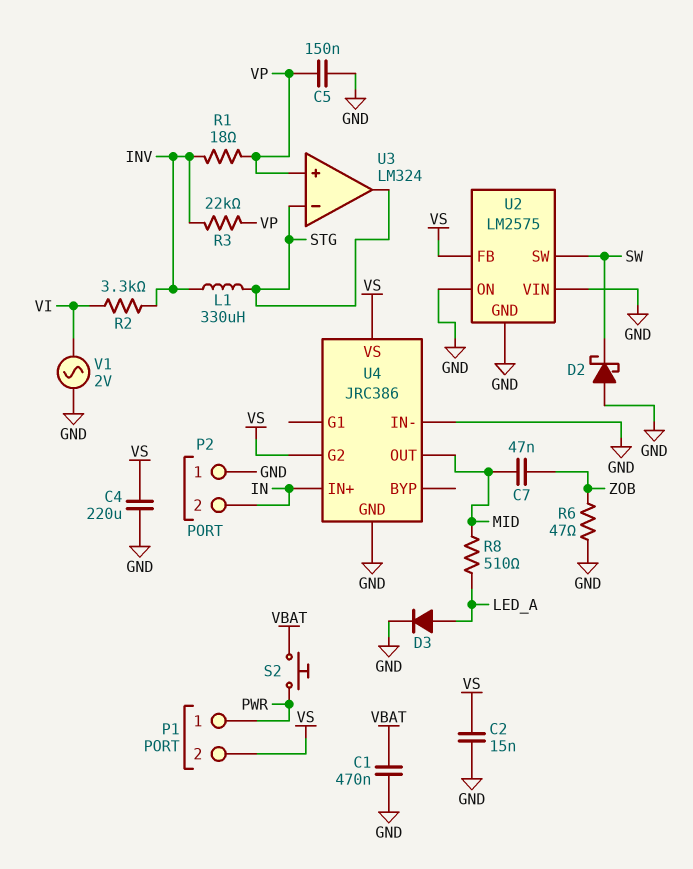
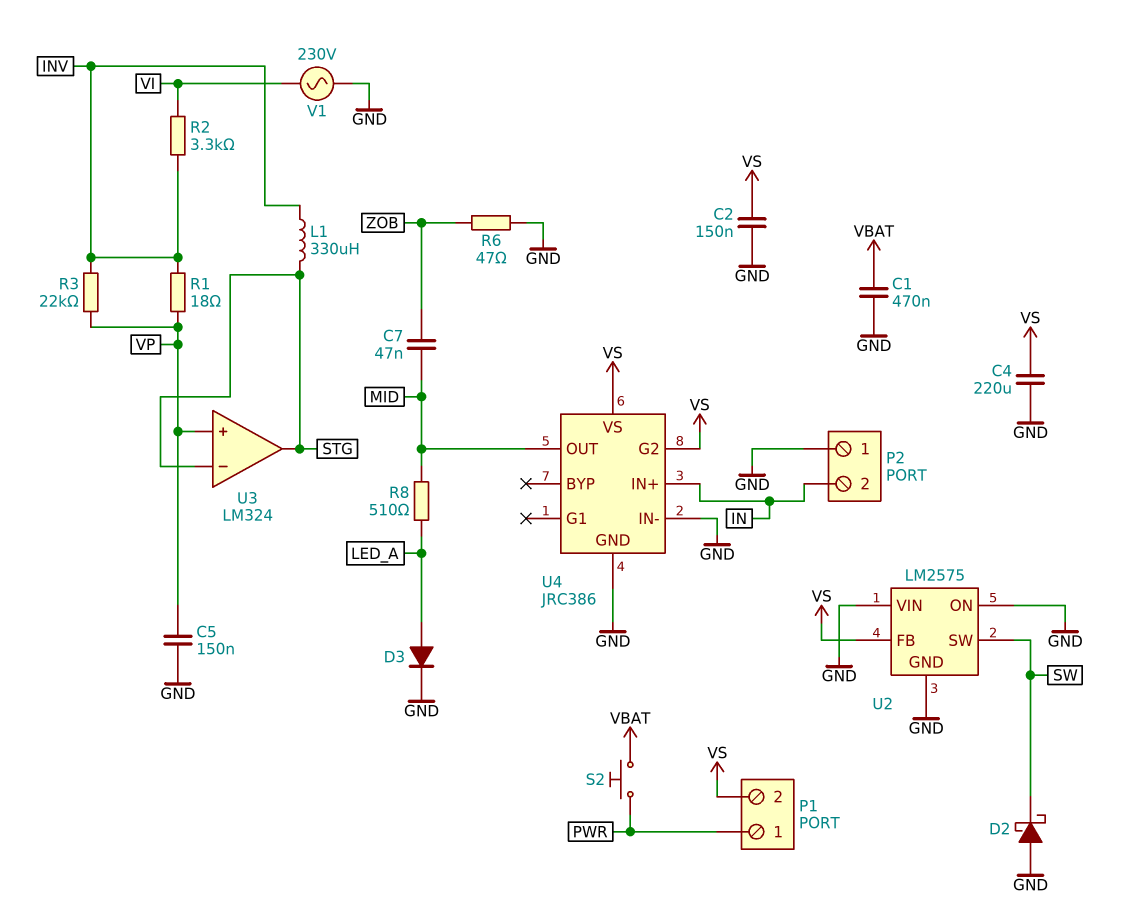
C2: 15nF (GND, VS) -> 150nF (GND, VS)
V1: AC 2V (GND, VI) -> AC 230V (GND, VI)

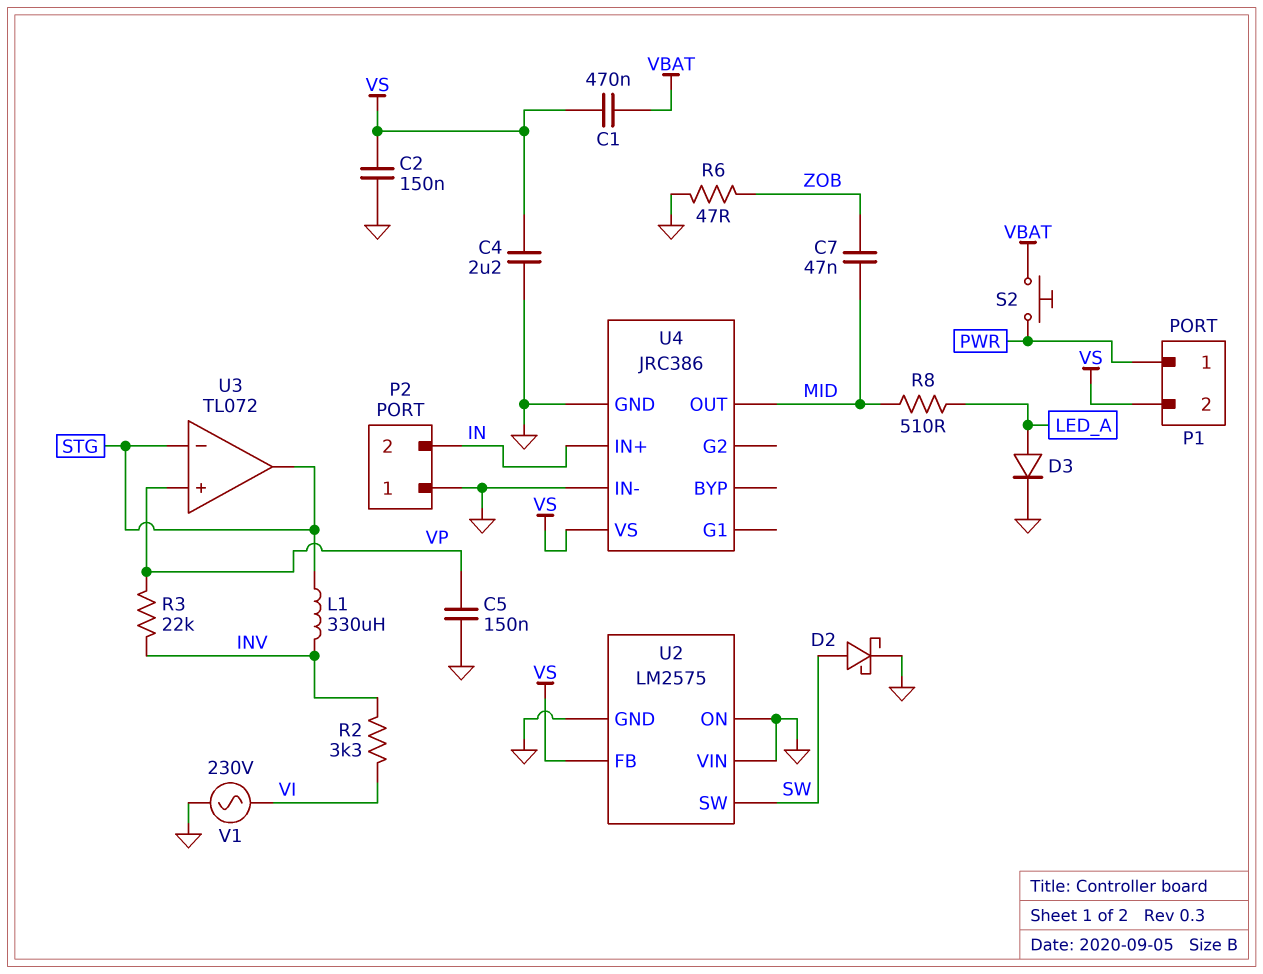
C1: 470nF (GND, VBAT) -> 470nF (VBAT, VS)
C4: 220uF (GND, VS) -> 2.2uF (GND, VS)
D2: schottky (A GND, K SW) -> schottky (A SW, K GND)
R1: 18 (INV, VP) -> none
U3: LM324 -> TL072
U4 pin G2: VS -> none

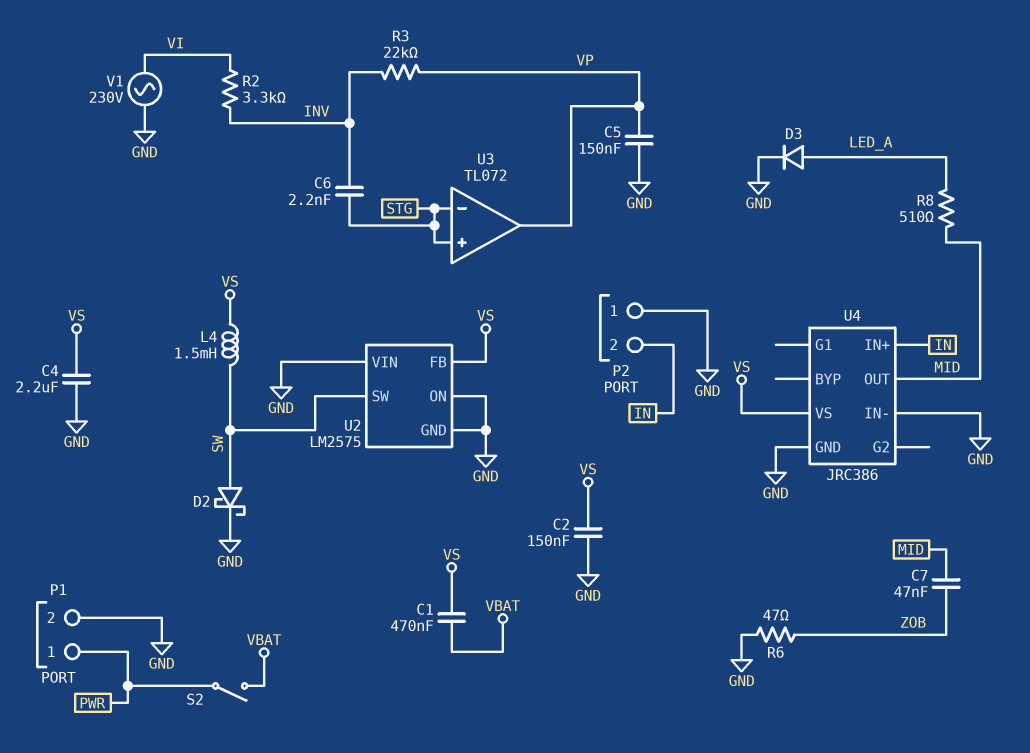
C6: none -> 2.2nF (INV, STG)
L1: 330uH (INV, STG) -> none
L4: none -> 1.5mH (SW, VS)
P1 pin 2: VS -> GND
S2: button (PWR, VBAT) -> switch (PWR, VBAT)
U3 pin in+: VP -> STG
U3 pin out: STG -> VP

